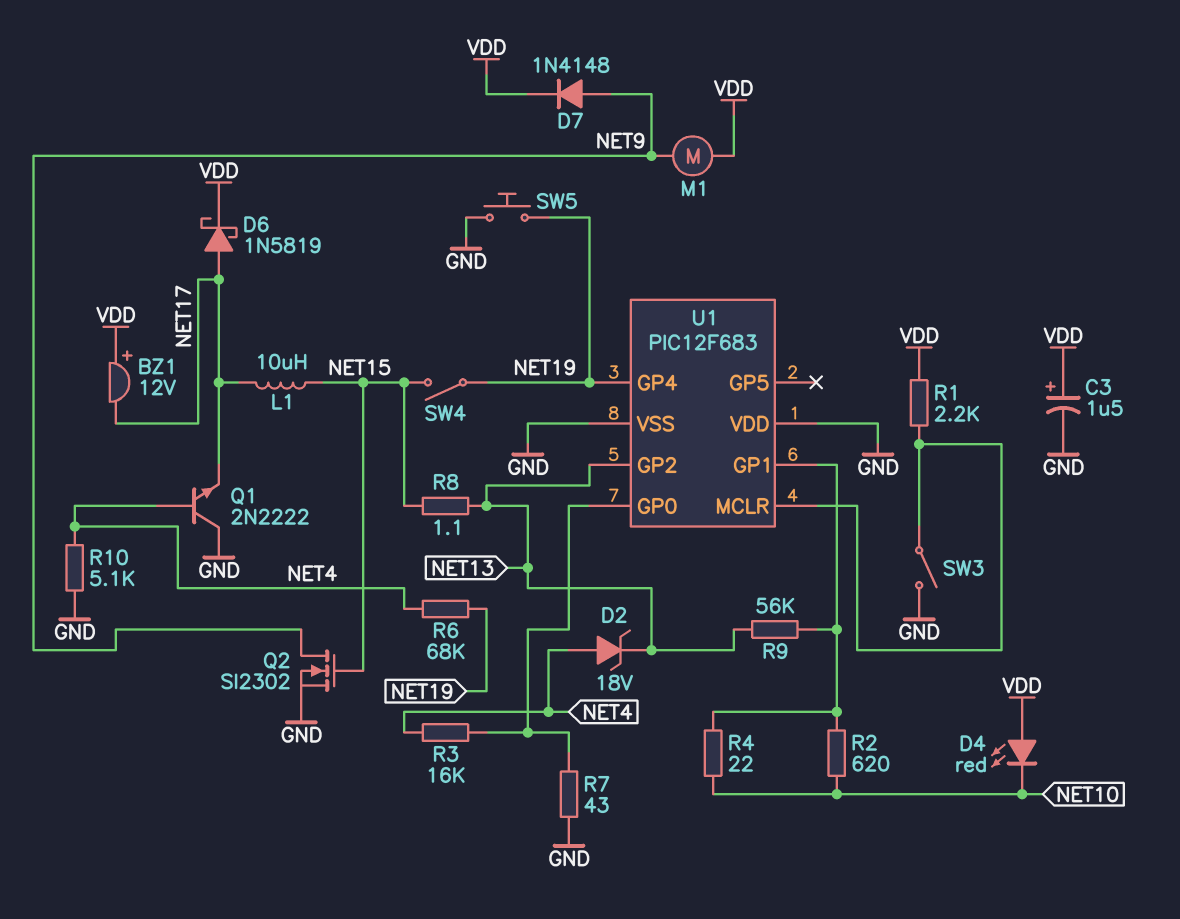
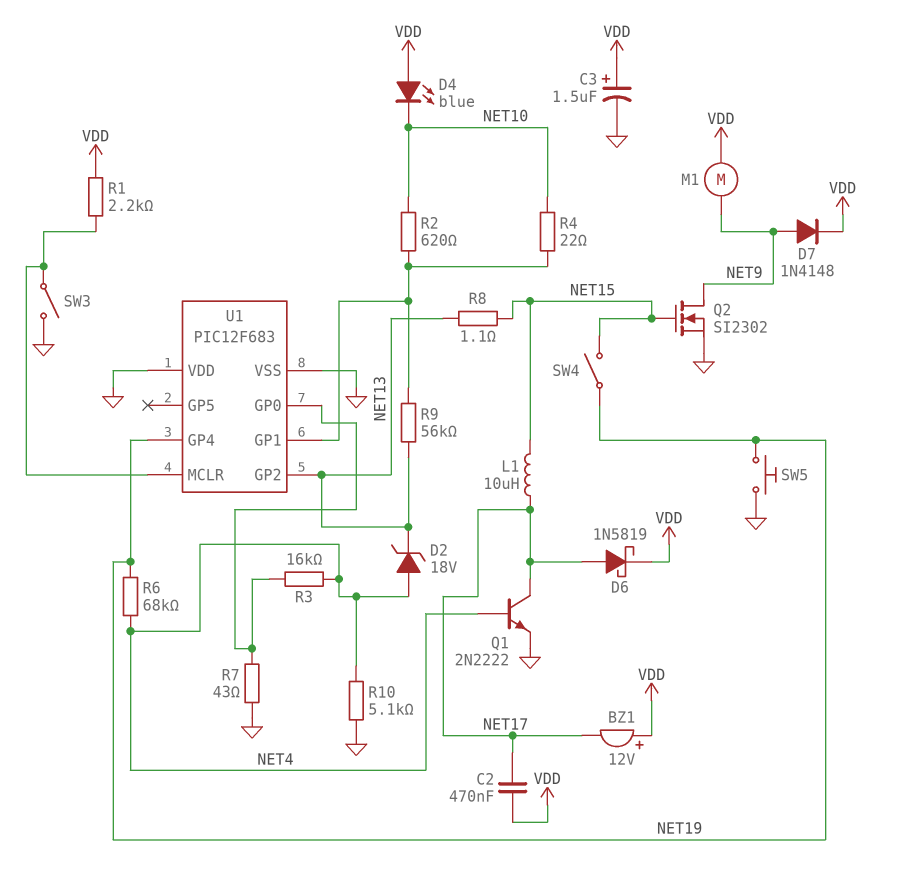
C2: none -> 470nF (NET17, VDD)
D4: LED red (A VDD, K NET10) -> LED blue (A VDD, K NET10)
Q1: NPN 2N2222 (B NET4, C GND, E NET17) -> NPN 2N2222 (B NET4, C NET17, E GND)

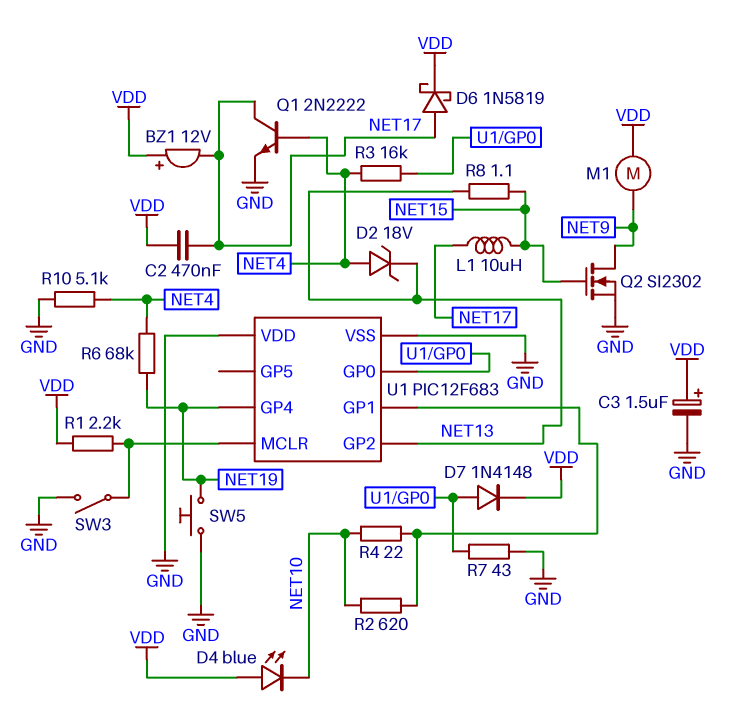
D7: diode 1N4148 (A NET9, K VDD) -> diode 1N4148 (A U1/GP0, K VDD)
R9: 56k (NET13, U1/GP1) -> none
SW4: switch (NET15, NET19) -> none

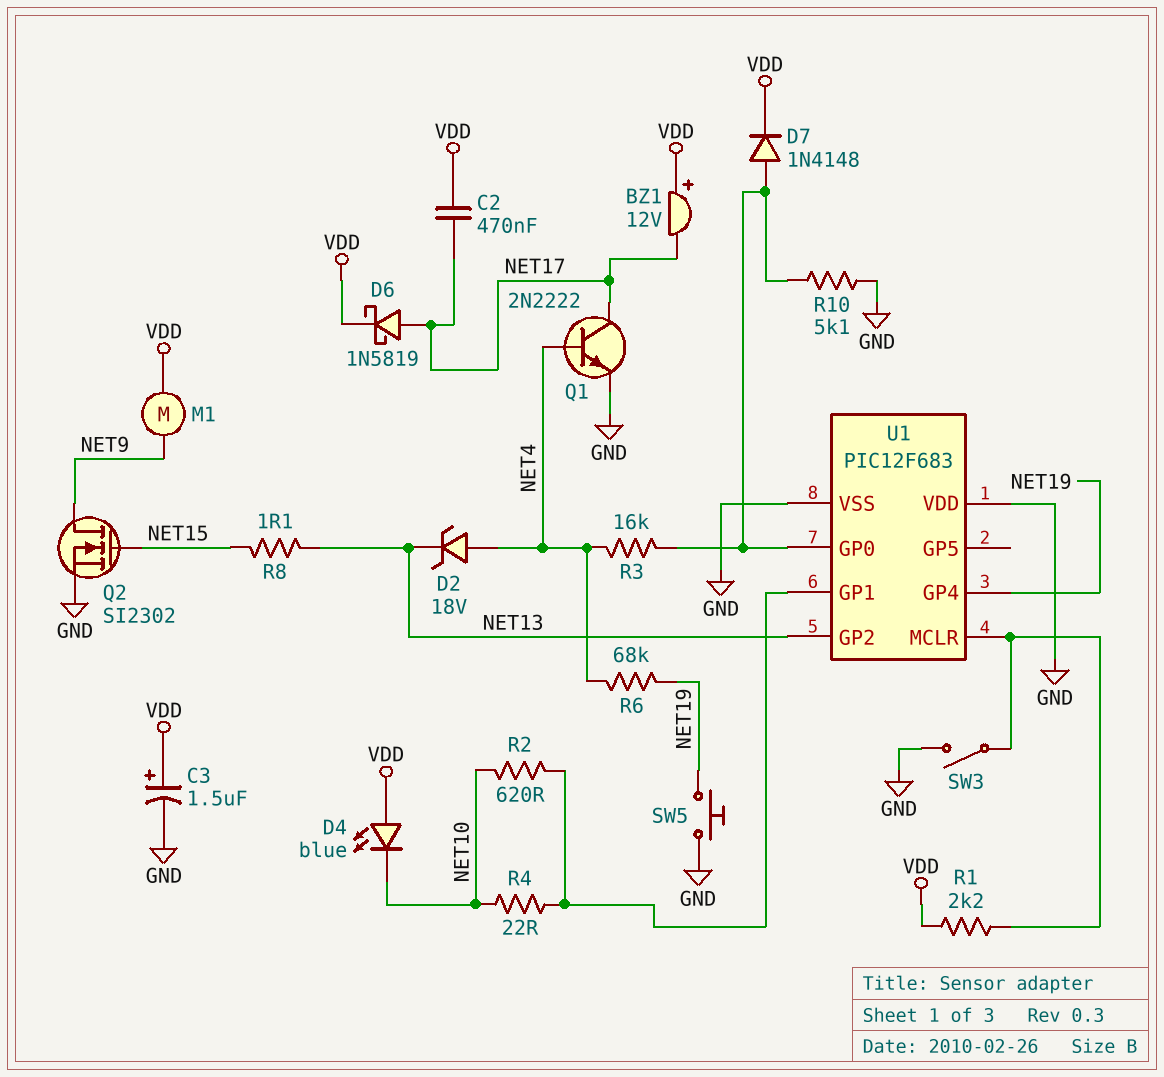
L1: 10uH (NET15, NET17) -> none
R7: 43 (GND, U1/GP0) -> none
R10: 5.1k (GND, NET4) -> 5.1k (GND, U1/GP0)

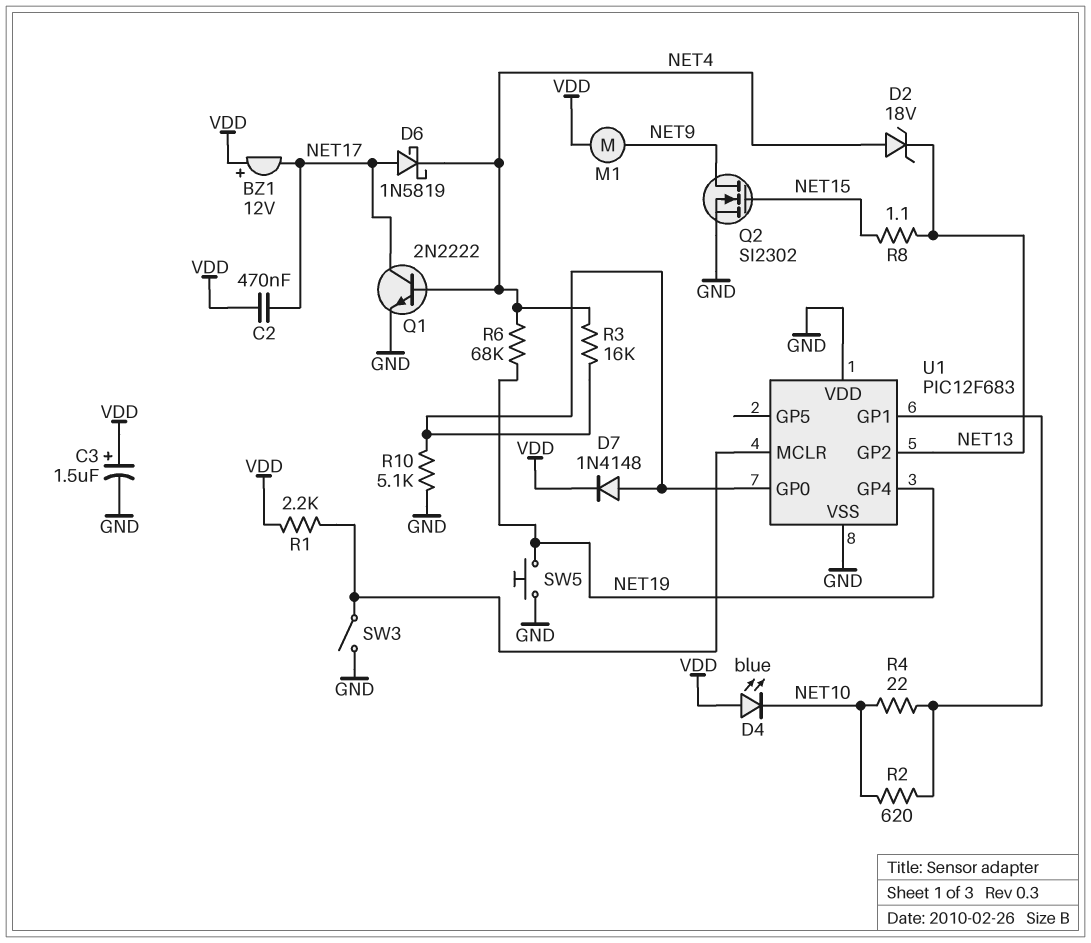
D6: schottky 1N5819 (A NET17, K VDD) -> schottky 1N5819 (A NET17, K NET4)

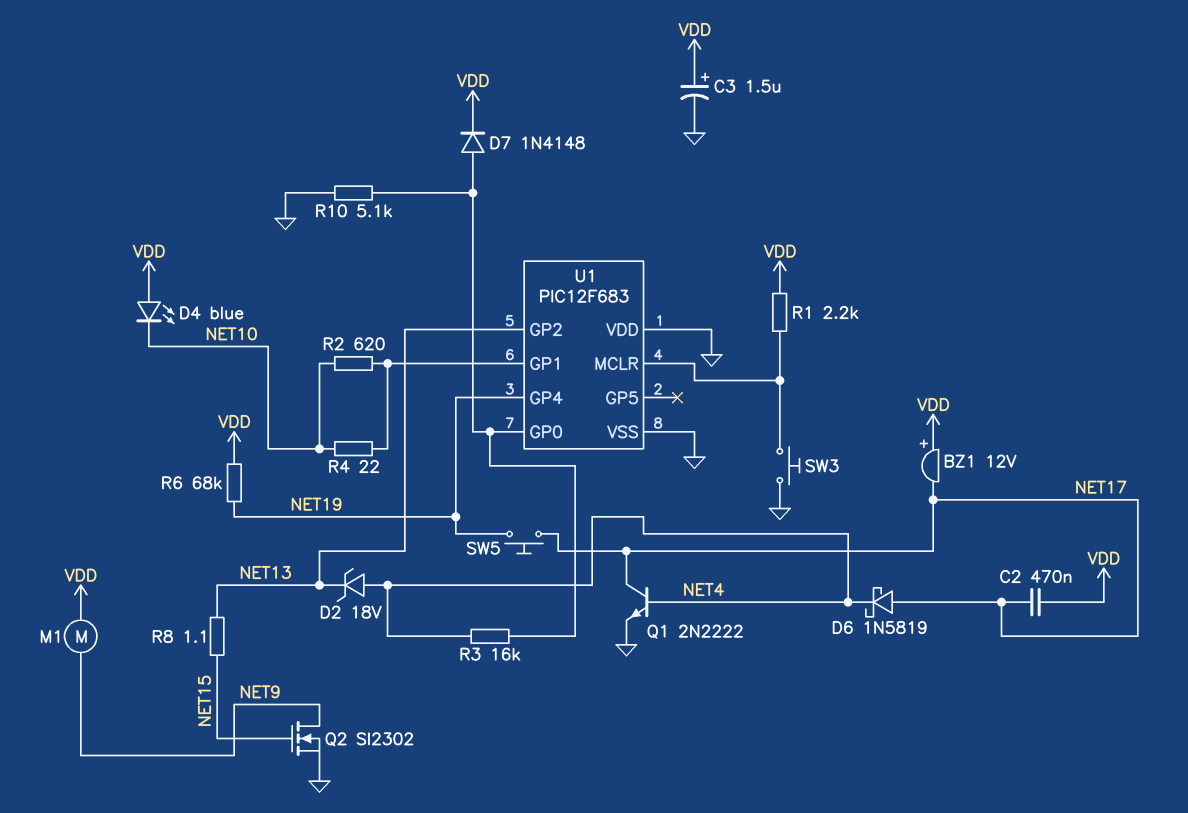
R6: 68k (NET4, NET19) -> 68k (NET19, VDD)
SW3: switch (GND, U1/MCLR) -> button (GND, U1/MCLR)
SW5: button (GND, NET19) -> button (NET17, NET19)

